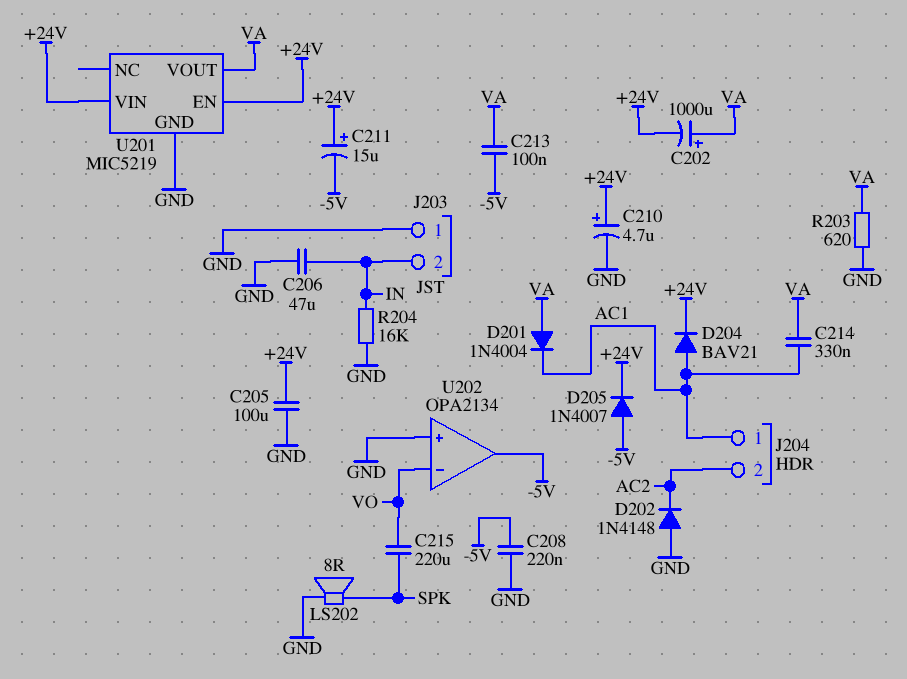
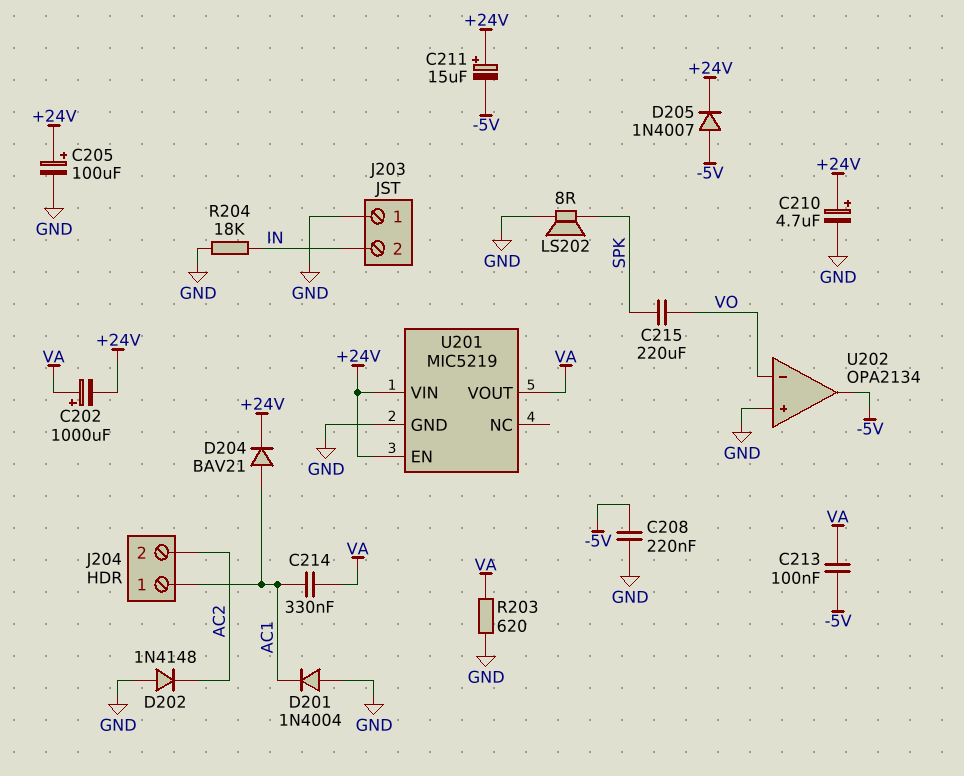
C205: 100uF (+24V, GND) -> 100uF (plus +24V, minus GND)
C206: 47uF (GND, IN) -> none
D201: diode 1N4004 (A VA, K AC1) -> diode 1N4004 (A GND, K AC1)
R204: 16k (GND, IN) -> 18k (GND, IN)

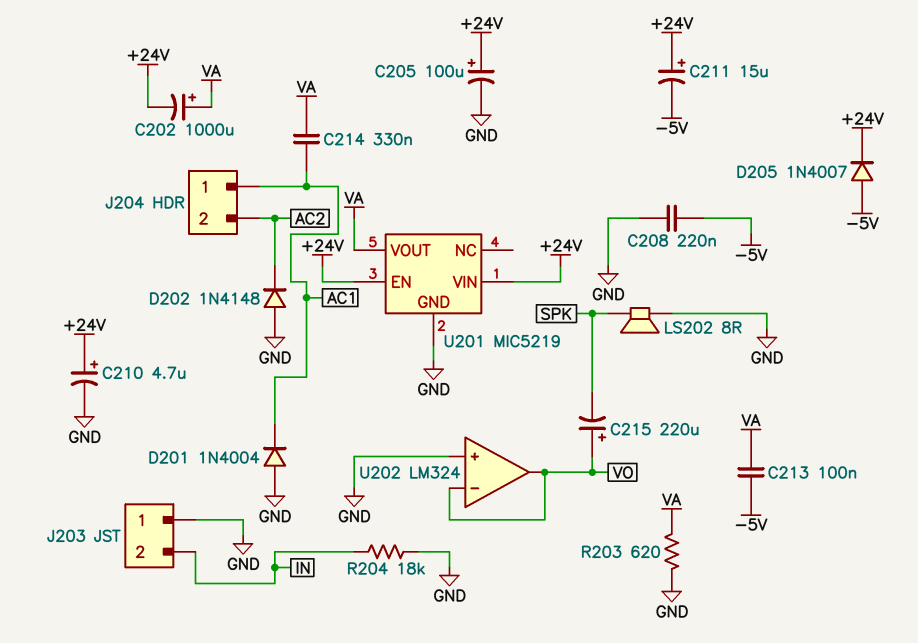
C215: 220uF (SPK, VO) -> 220uF (plus VO, minus SPK)
D204: diode BAV21 (A AC1, K +24V) -> none
U202: OPA2134 -> LM324
U202 pin out: -5V -> VO

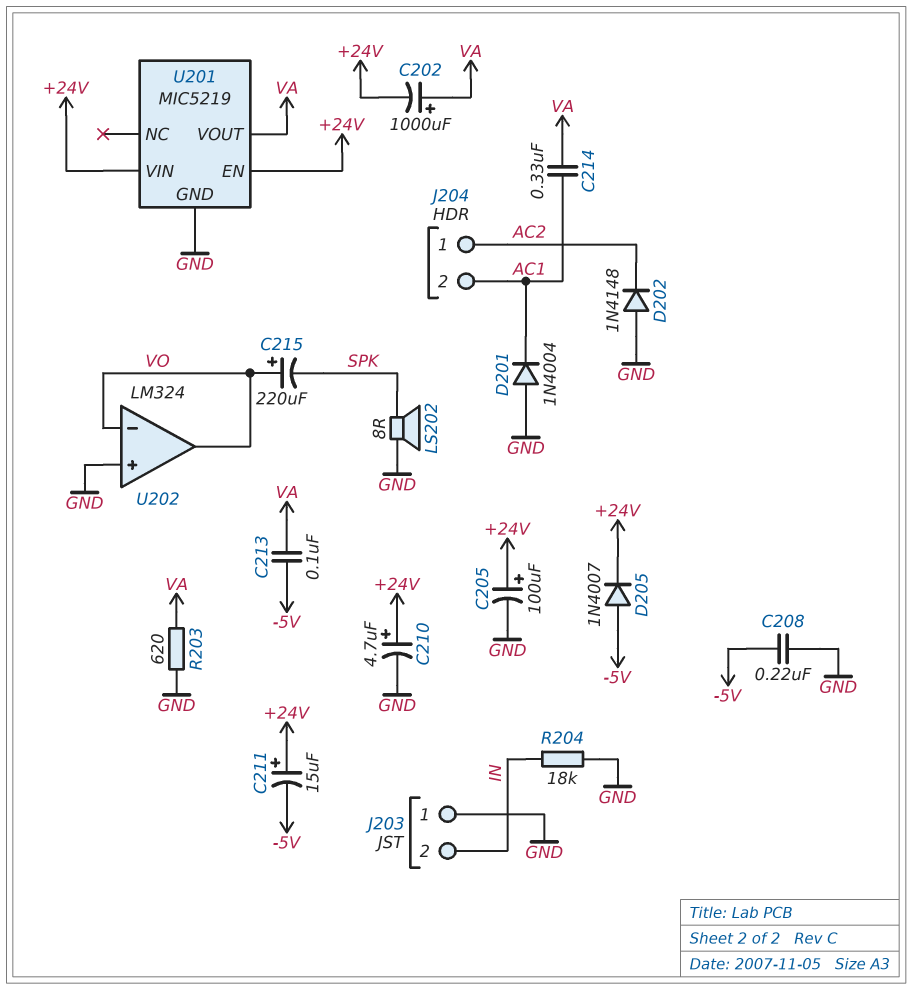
J204 pin 1: AC1 -> AC2
J204 pin 2: AC2 -> AC1

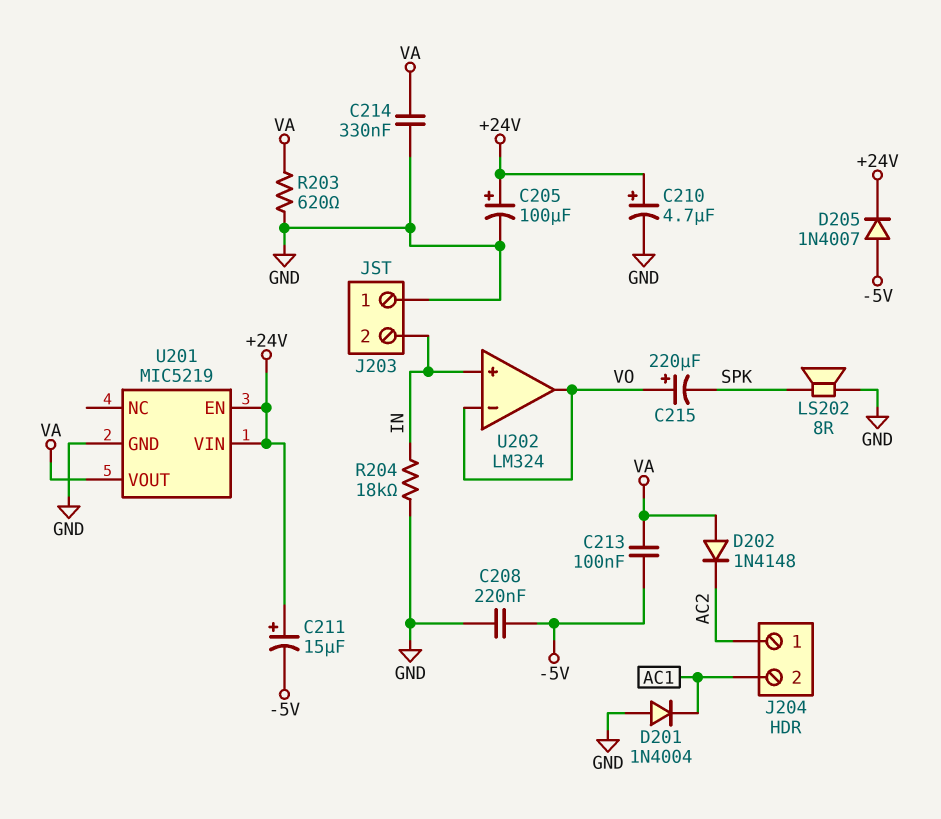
C202: 1000uF (plus VA, minus +24V) -> none
C214: 330nF (AC1, VA) -> 330nF (GND, VA)
D202: diode 1N4148 (A GND, K AC2) -> diode 1N4148 (A VA, K AC2)
U202 pin in+: GND -> IN

